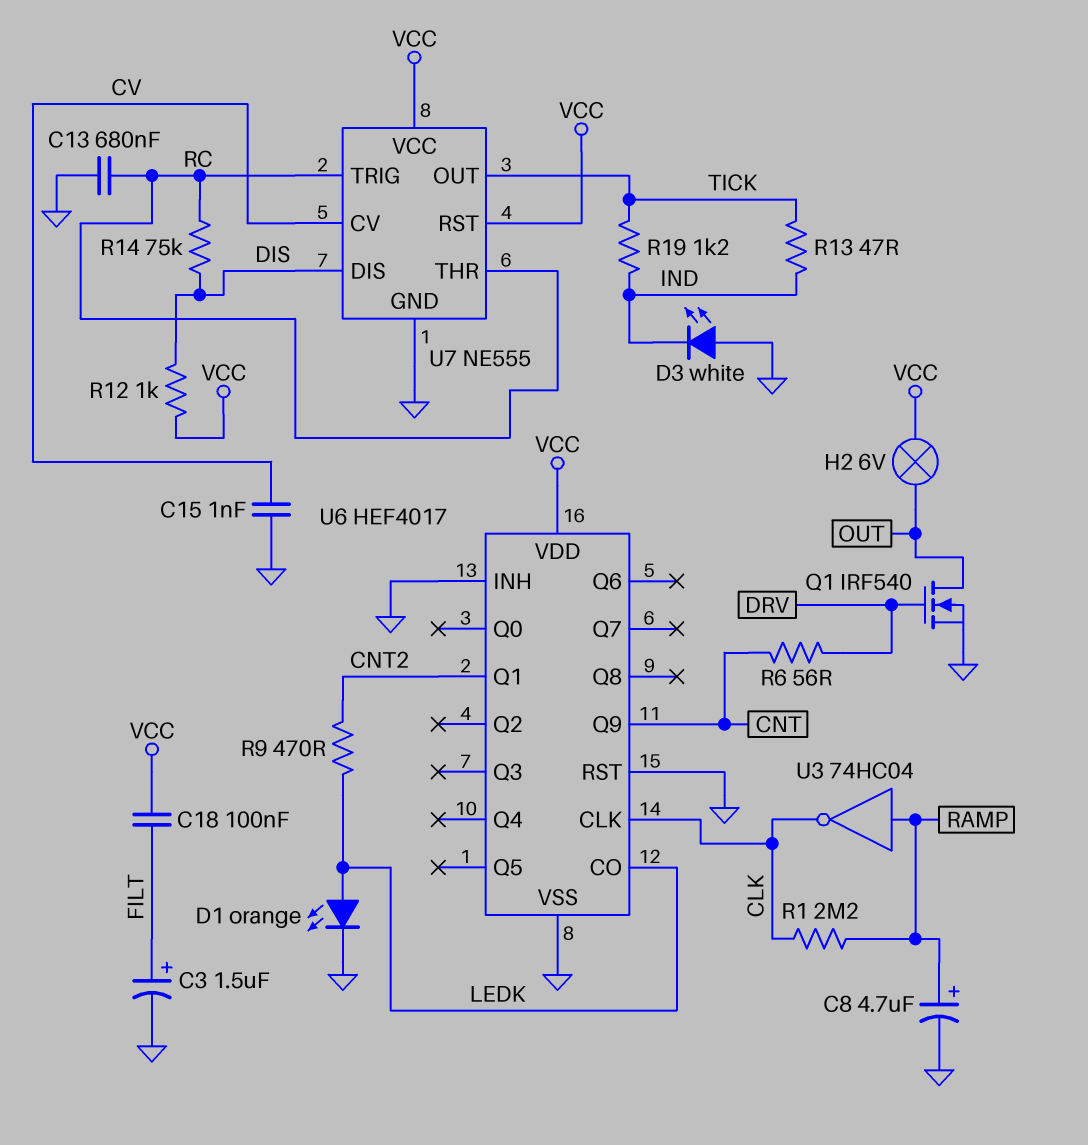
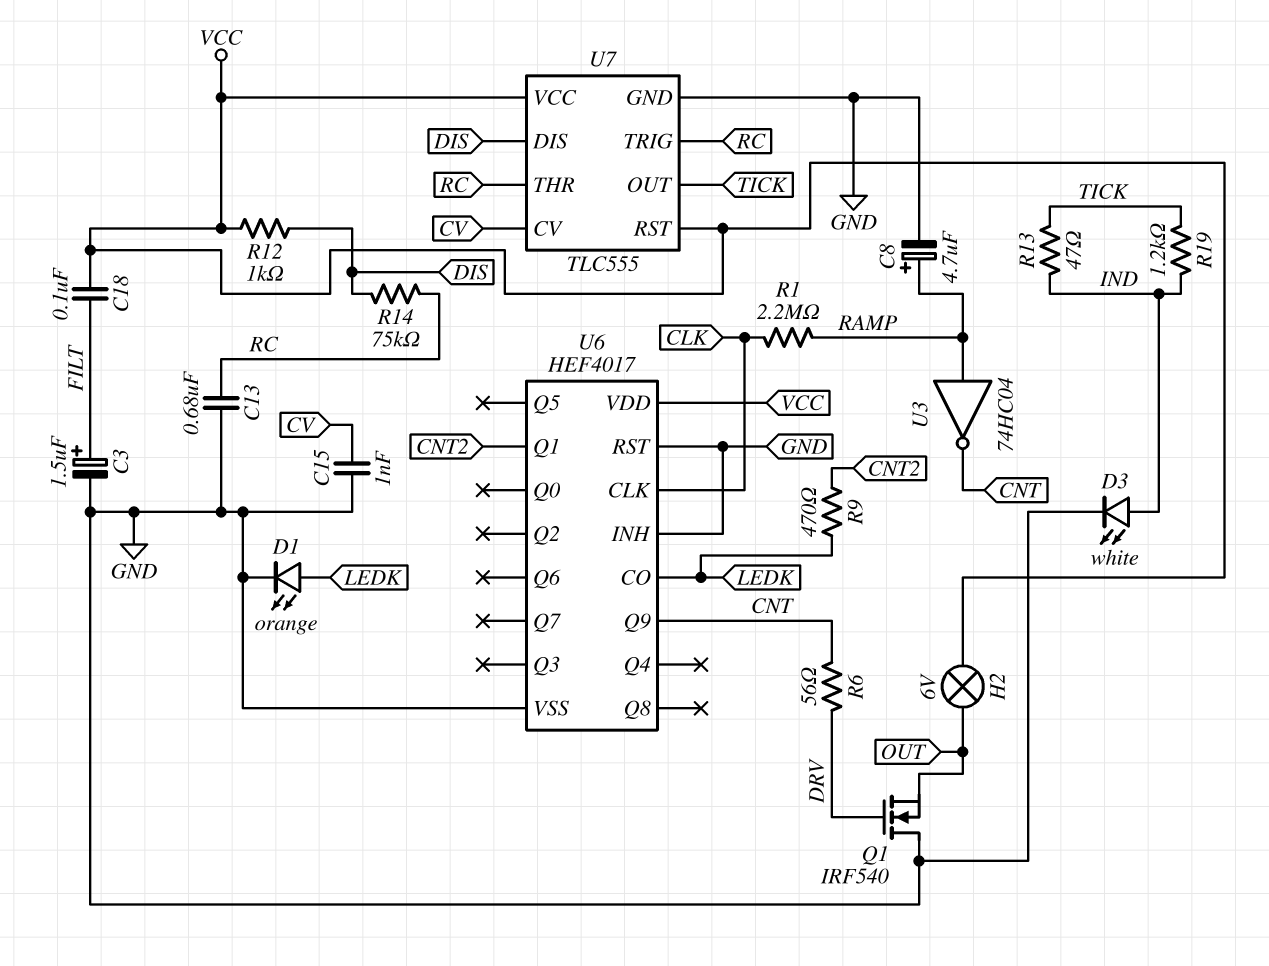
D3: LED white (A GND, K IND) -> LED white (A IND, K GND)
Q1: NMOS IRF540 (G DRV, D OUT, S GND) -> NMOS IRF540 (G DRV, D GND, S OUT)
U3: NOT 74HC04 (in RAMP, out CLK) -> NOT 74HC04 (in RAMP, out CNT)
U7: NE555 -> TLC555

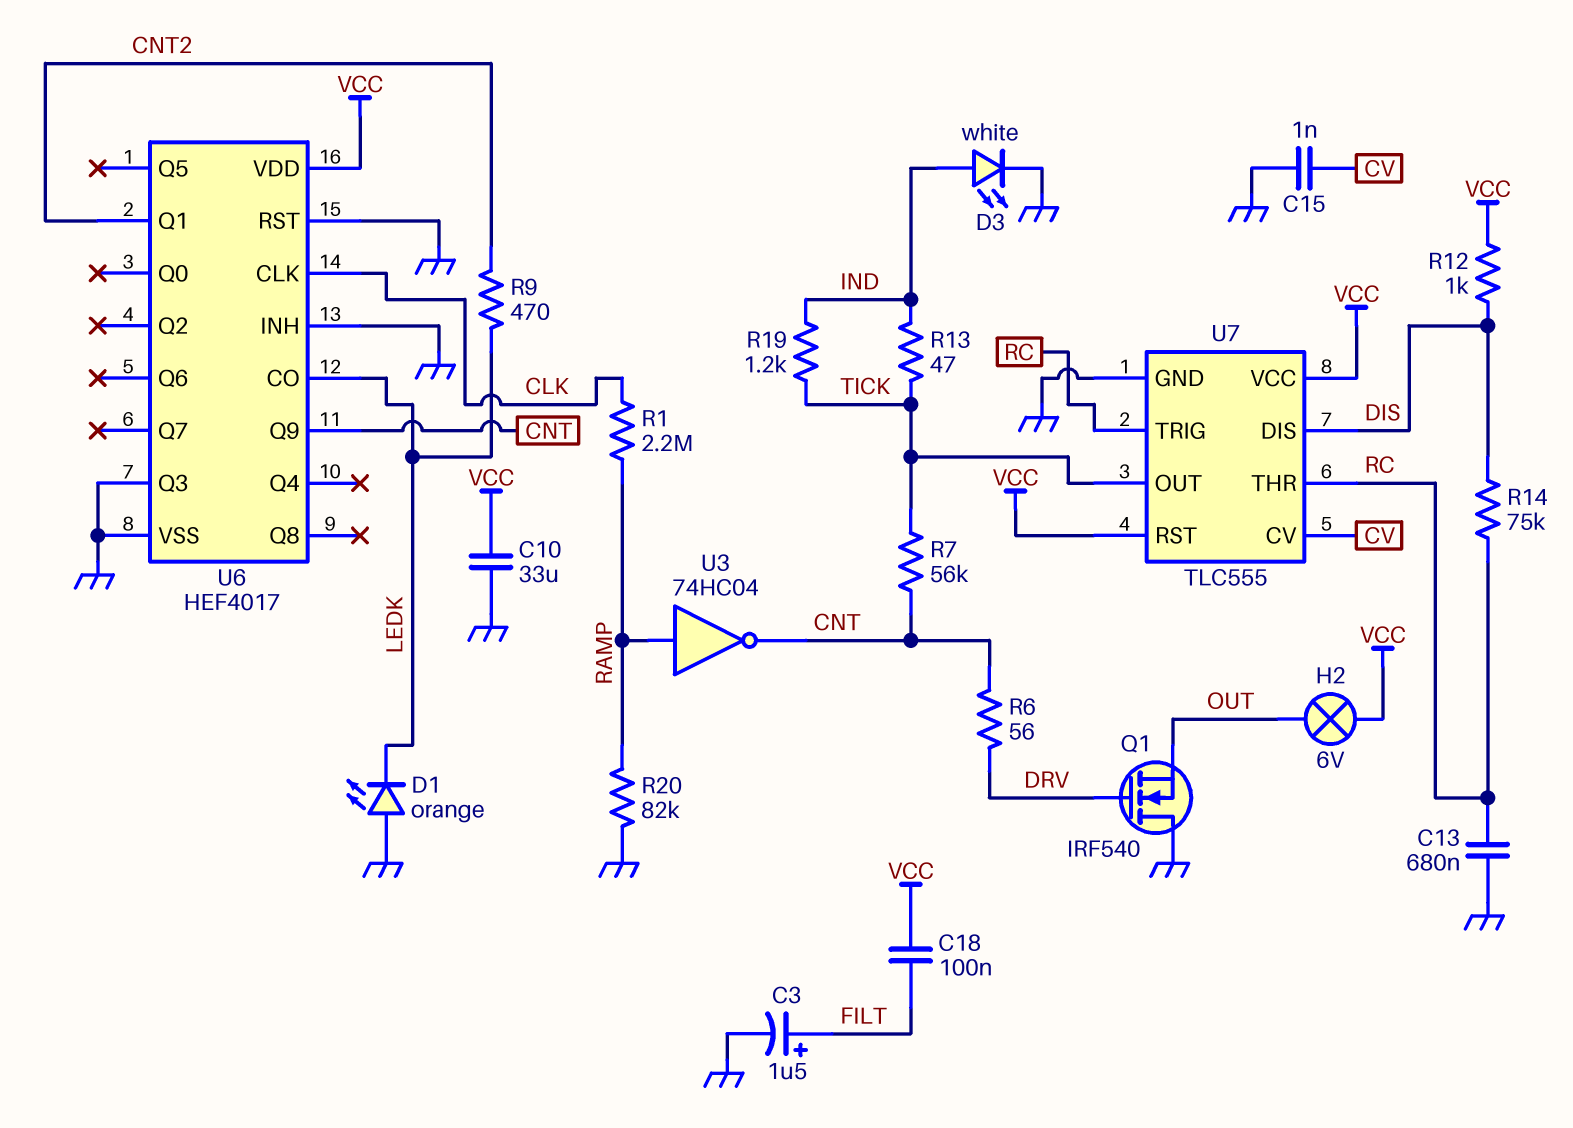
C8: 4.7uF (plus RAMP, minus GND) -> none
C10: none -> 33uF (GND, VCC)
D1: LED orange (A LEDK, K GND) -> LED orange (A GND, K LEDK)
R7: none -> 56k (CNT, TICK)
R20: none -> 82k (GND, RAMP)
U6 pin Q3: none -> GND

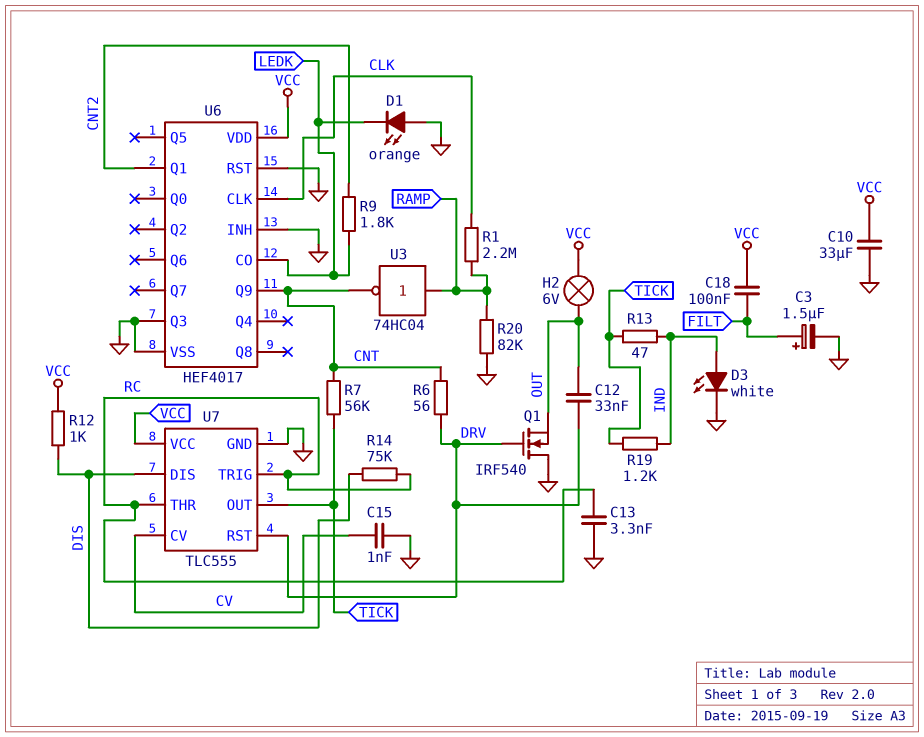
C12: none -> 33nF (DRV, OUT)
C13: 680nF (GND, RC) -> 3.3nF (GND, RC)
R9: 470 (CNT2, LEDK) -> 1.8k (CNT2, LEDK)
U7 pin RST: VCC -> DRV

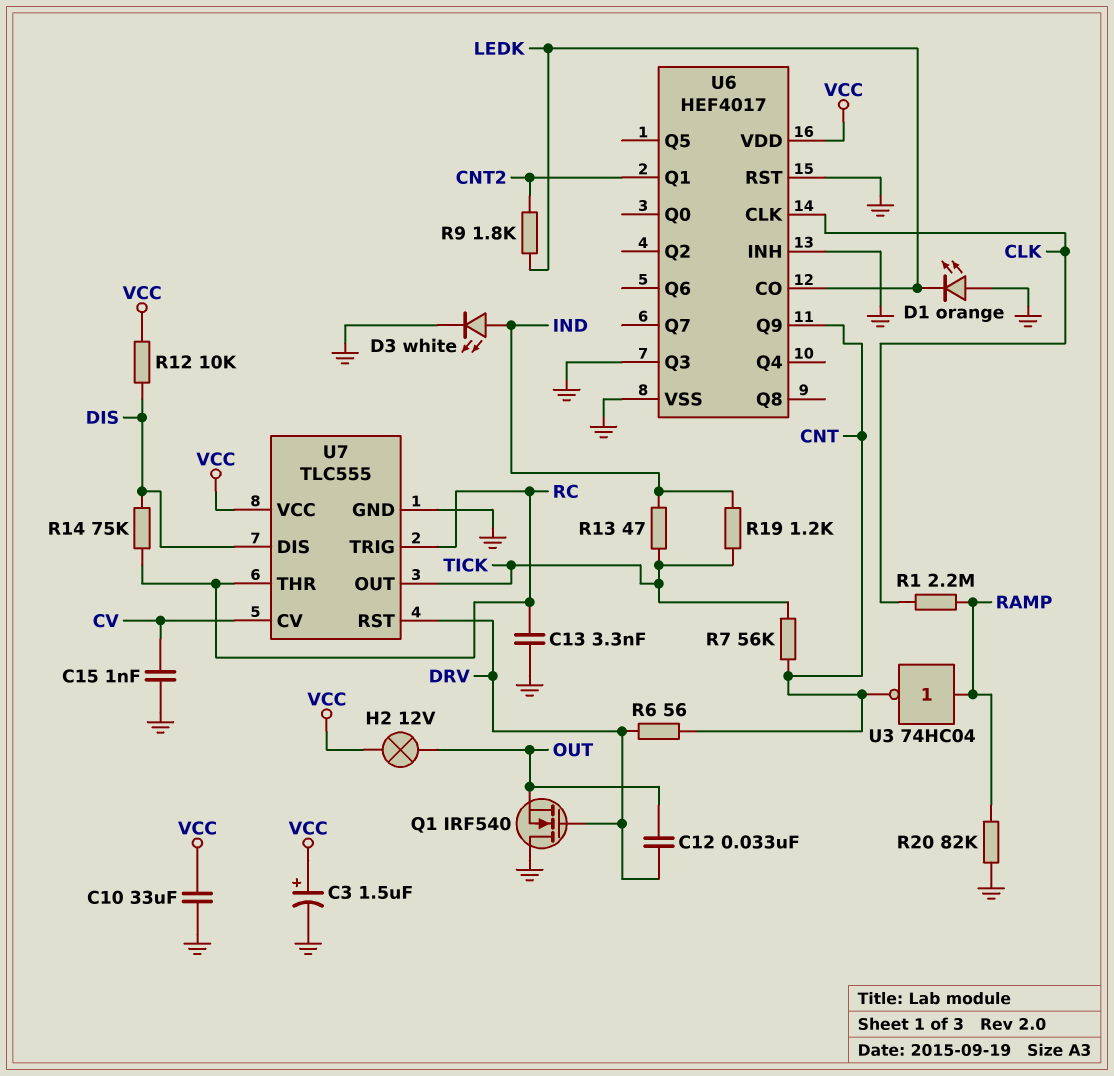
C3: 1.5uF (plus FILT, minus GND) -> 1.5uF (plus VCC, minus GND)
C18: 100nF (FILT, VCC) -> none
H2: lamp 6V (OUT, VCC) -> lamp 12V (OUT, VCC)
R12: 1k (DIS, VCC) -> 10k (DIS, VCC)

